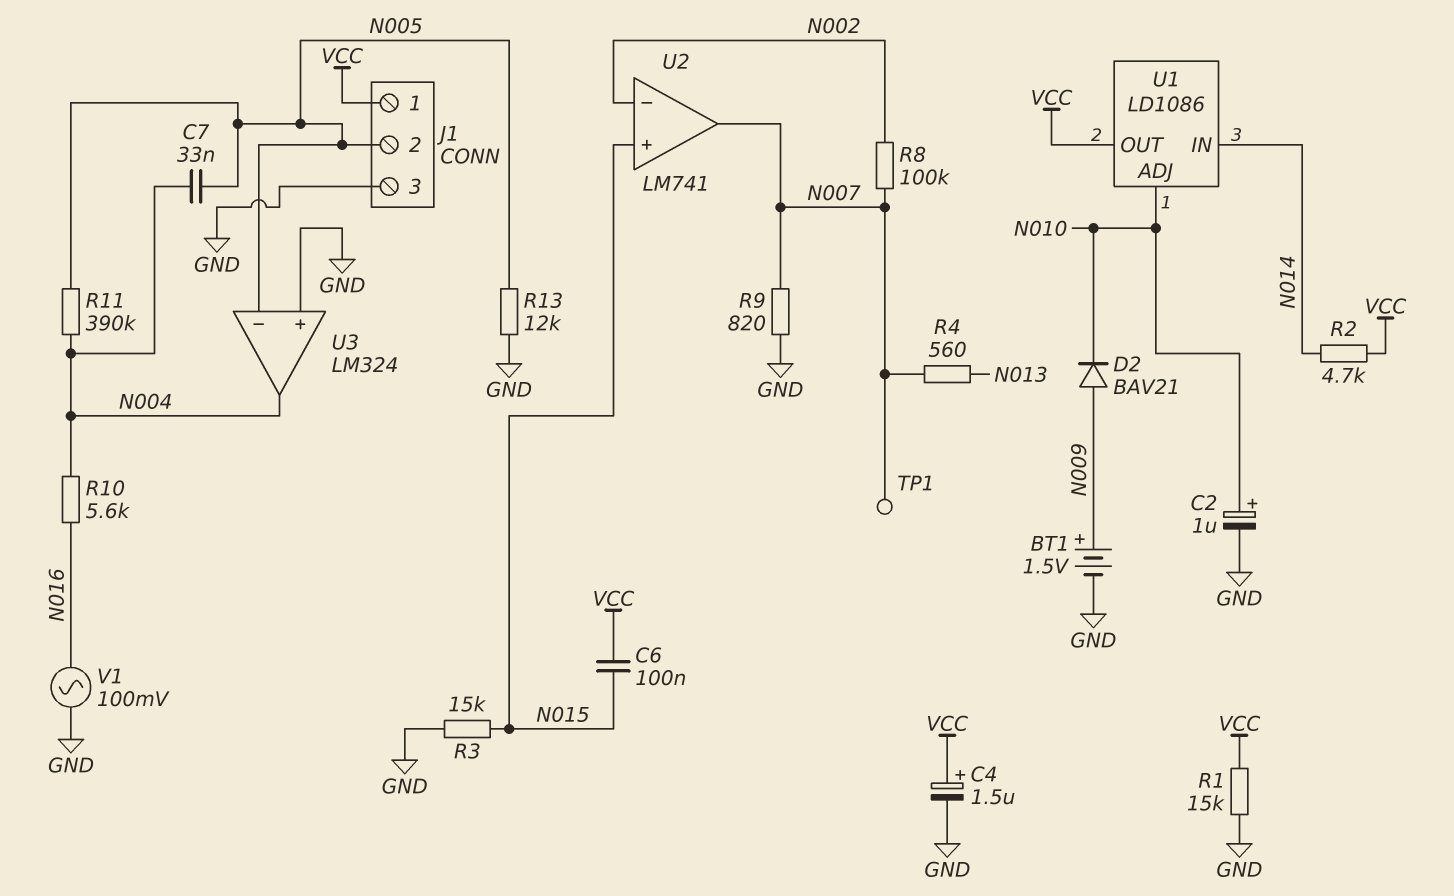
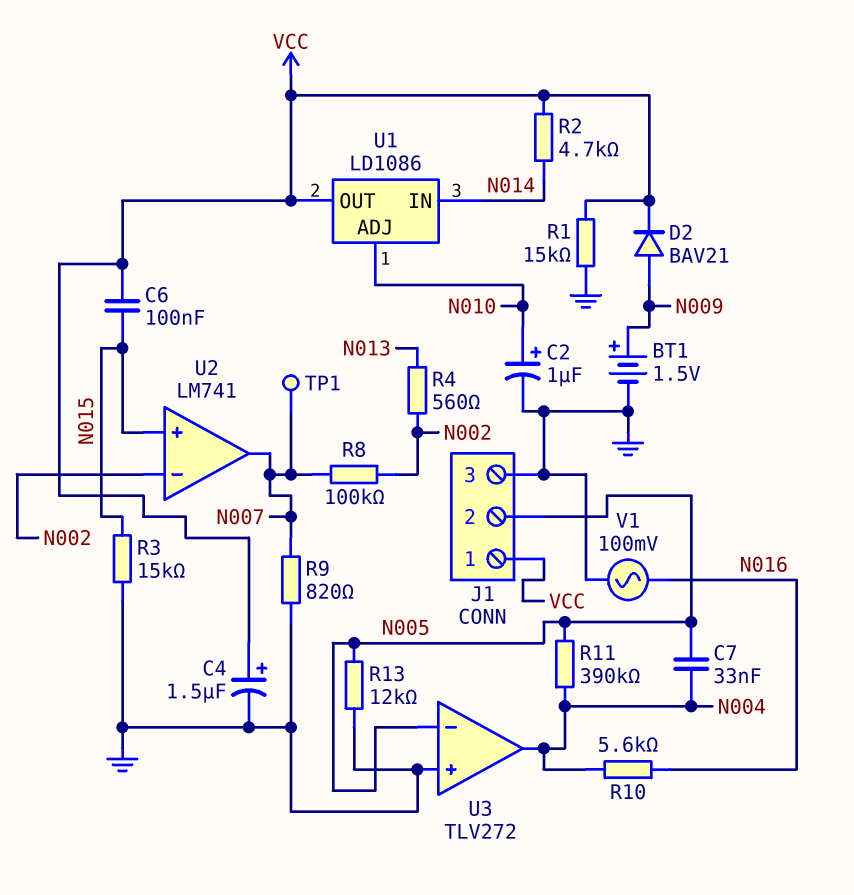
D2: diode BAV21 (A N009, K N010) -> diode BAV21 (A N009, K VCC)
R4: 560 (N007, N013) -> 560 (N002, N013)
U3: LM324 -> TLV272

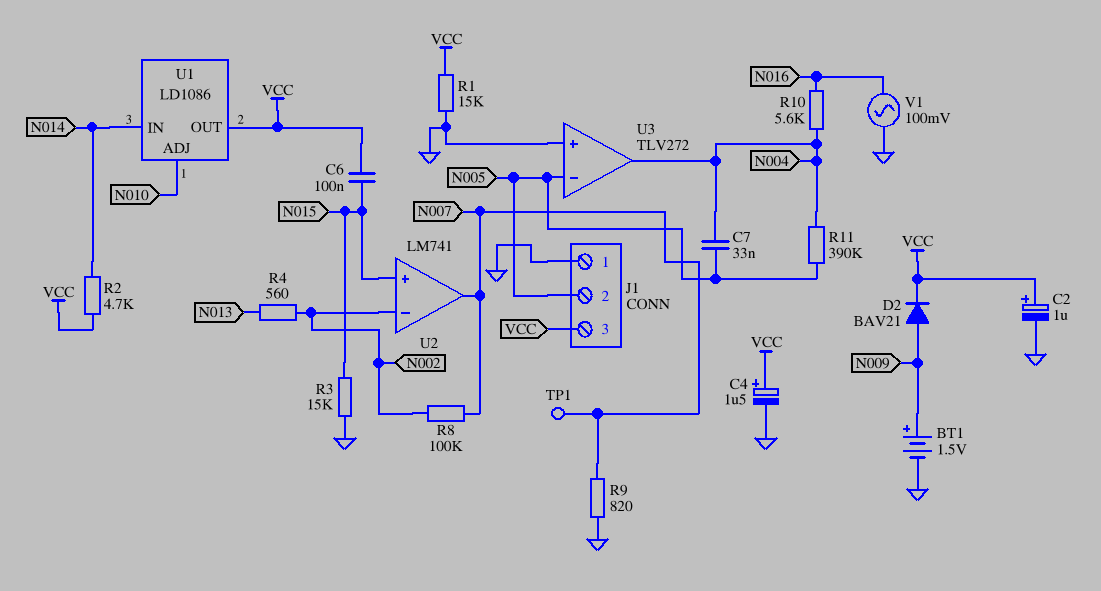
C2: 1uF (plus N010, minus GND) -> 1uF (plus VCC, minus GND)
J1 pin 1: VCC -> GND
J1 pin 3: GND -> VCC
R13: 12k (GND, N005) -> none

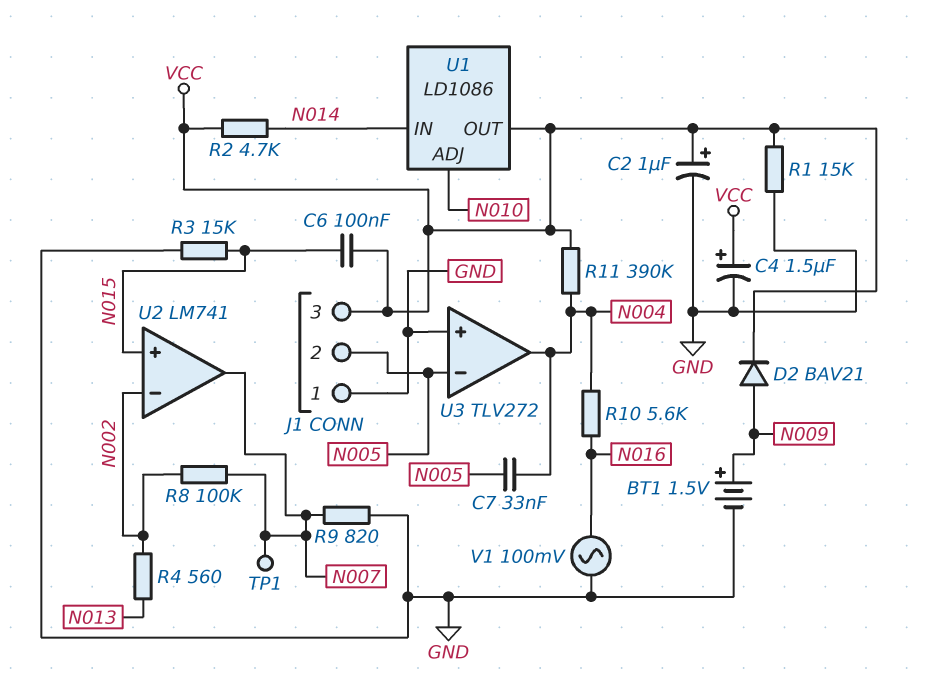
R11: 390k (N004, N005) -> 390k (N004, VCC)

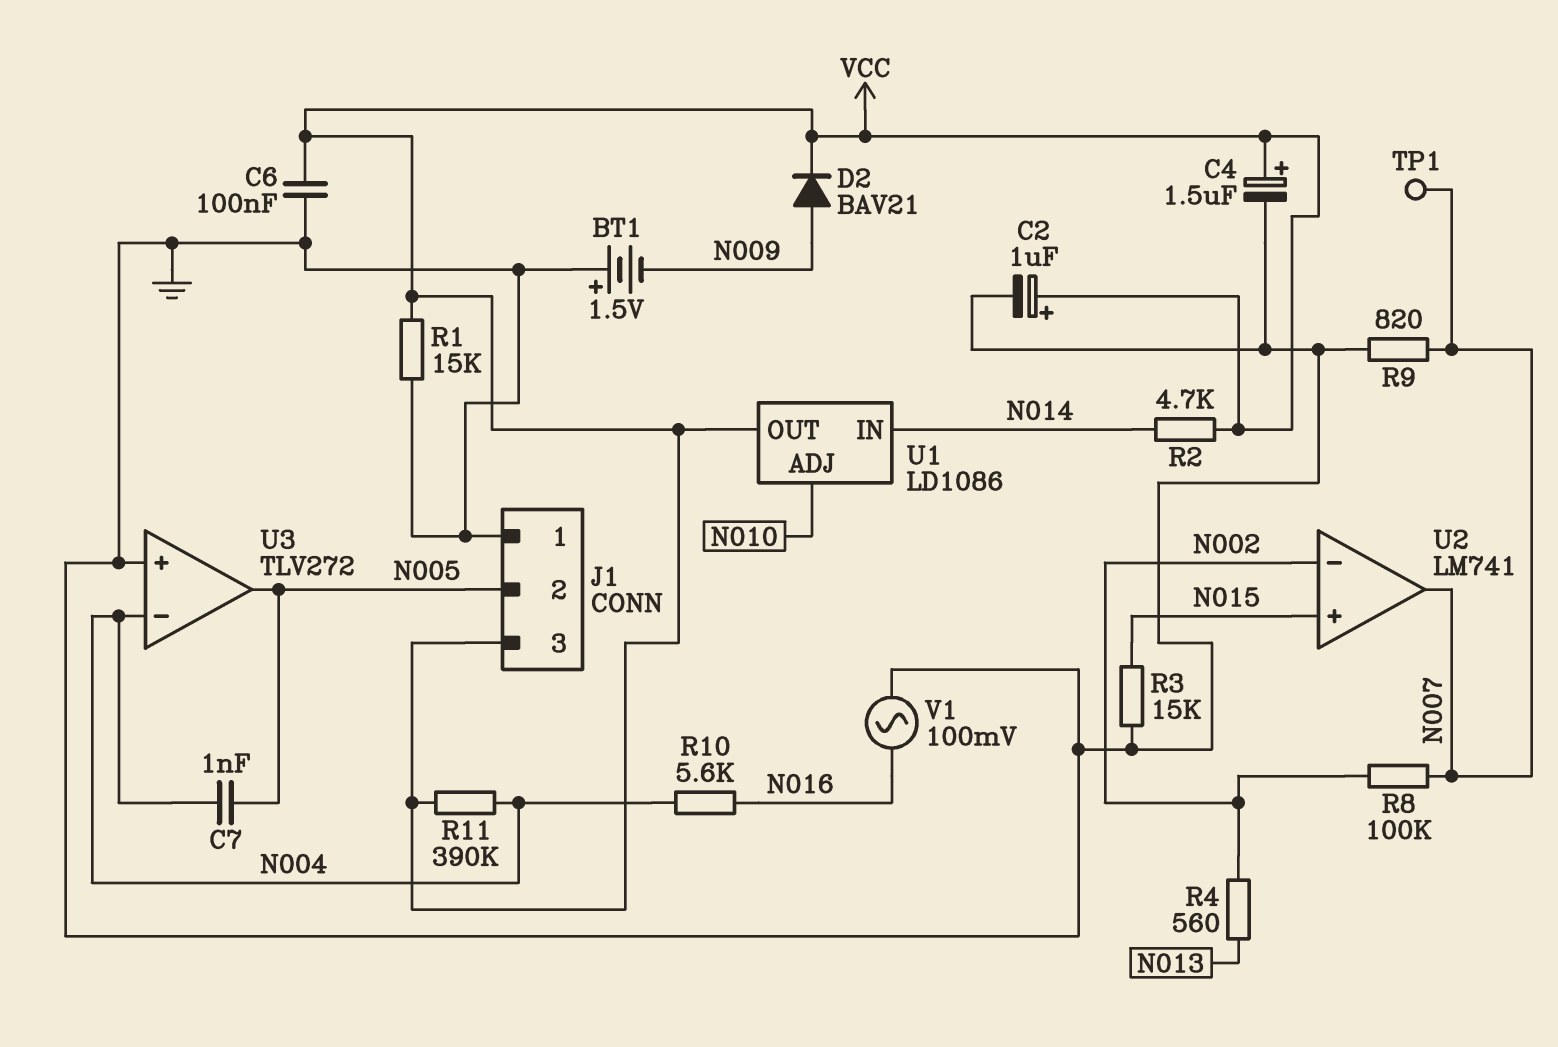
BT1: 1.5V (plus N009, minus GND) -> 1.5V (plus GND, minus N009)
C6: 100nF (N015, VCC) -> 100nF (GND, VCC)
C7: 33nF (N004, N005) -> 1nF (N004, N005)
U3 pin in-: N005 -> N004
U3 pin out: N004 -> N005

